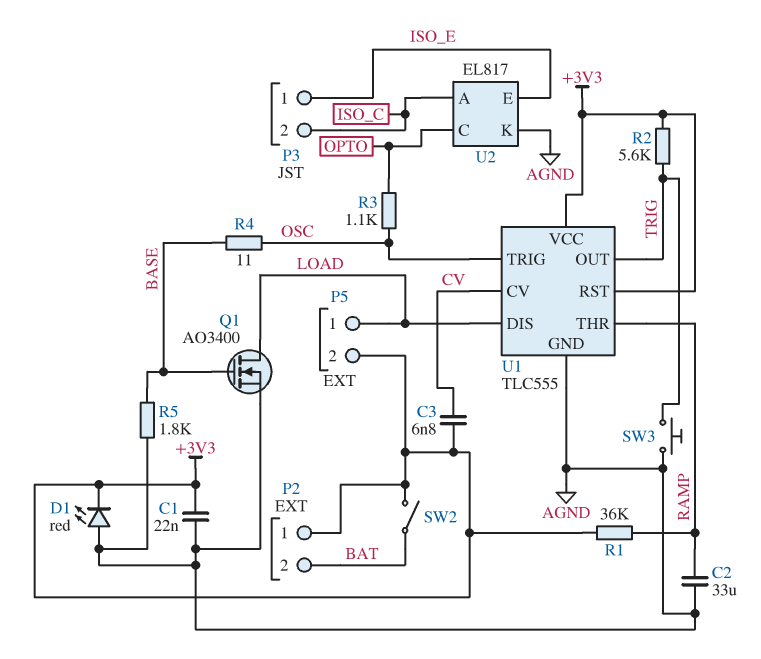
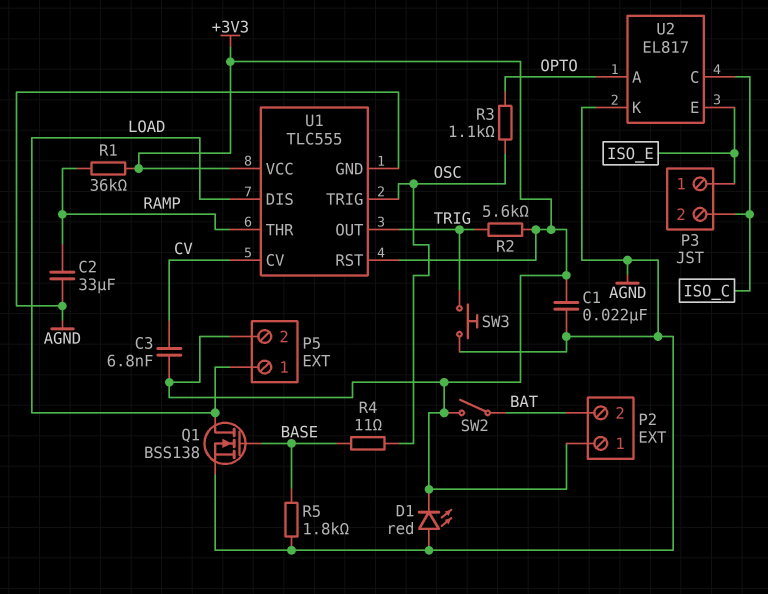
Q1: NMOS AO3400 (G BASE, D LOAD, S AGND) -> NMOS BSS138 (G BASE, D LOAD, S AGND)
U2 pin A: ISO_C -> OPTO
U2 pin C: OPTO -> ISO_C

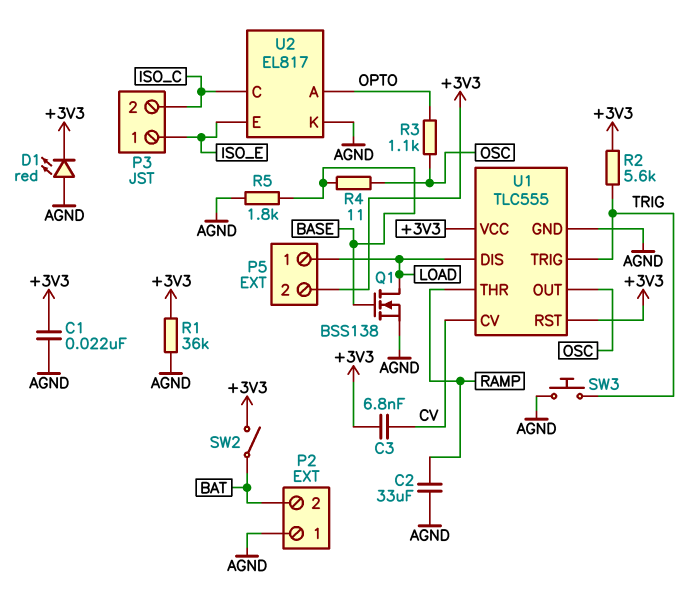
P2 pin 1: +3V3 -> AGND
R1: 36k (+3V3, RAMP) -> 36k (+3V3, AGND)
U1 pin OUT: TRIG -> OSC
U1 pin TRIG: OSC -> TRIG

